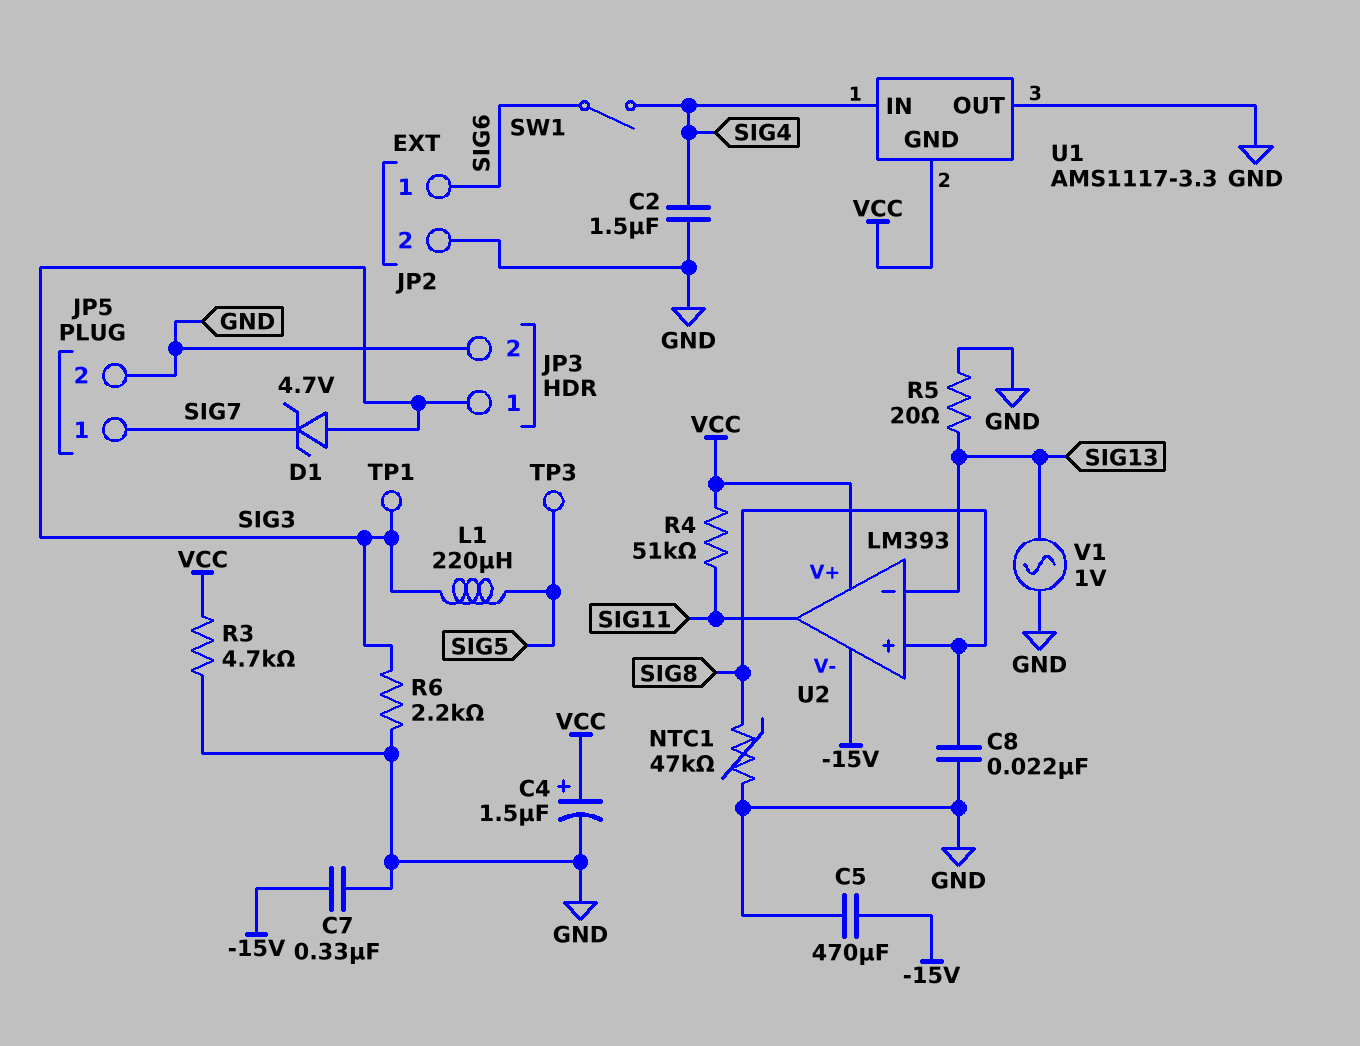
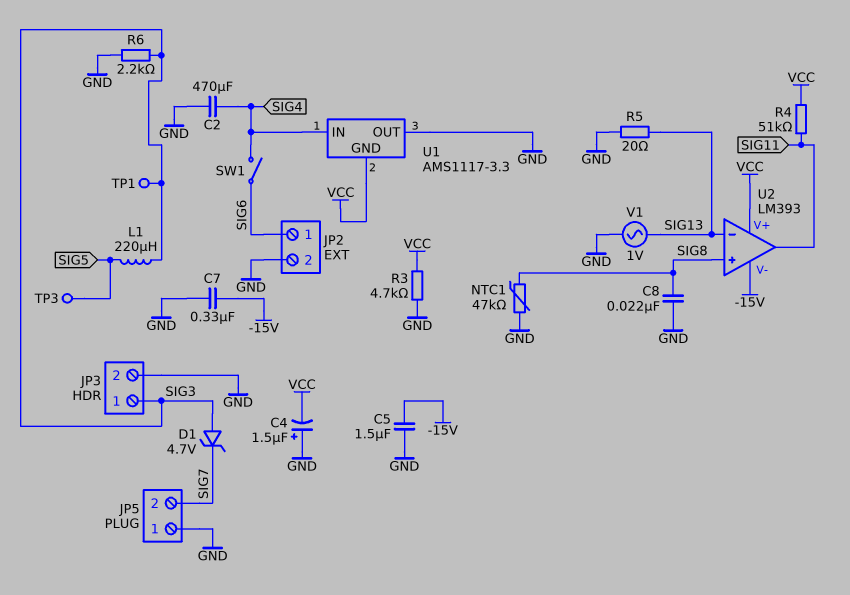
C2: 1.5uF (GND, SIG4) -> 470uF (GND, SIG4)
C4: 1.5uF (plus VCC, minus GND) -> 1.5uF (plus GND, minus VCC)
C5: 470uF (-15V, GND) -> 1.5uF (-15V, GND)
JP5 pin 1: SIG7 -> GND
JP5 pin 2: GND -> SIG7

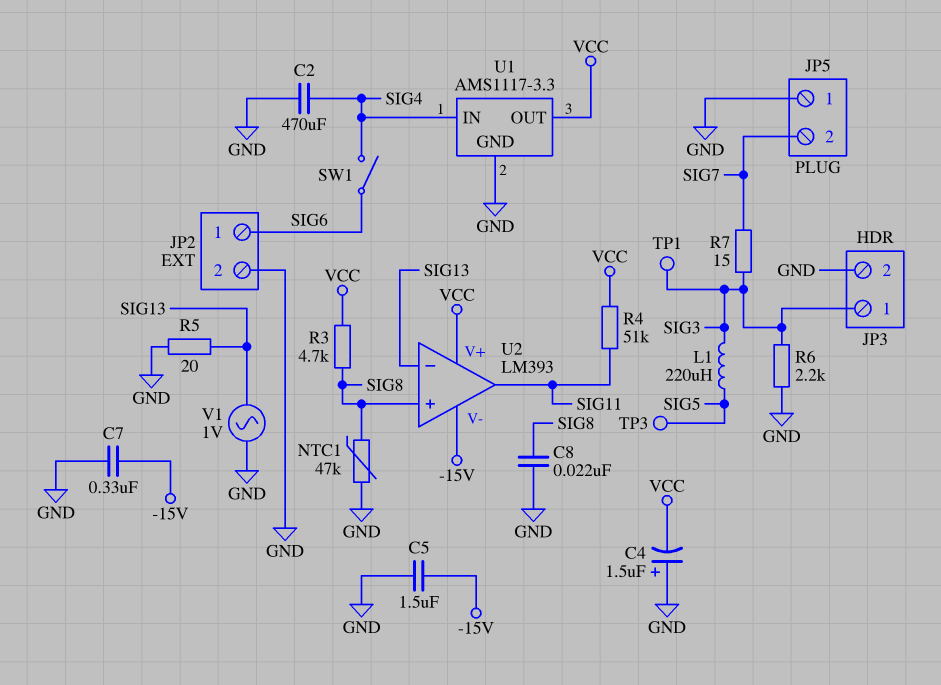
D1: zener 4.7V (A SIG3, K SIG7) -> none
R3: 4.7k (GND, VCC) -> 4.7k (SIG8, VCC)
R7: none -> 15 (SIG3, SIG7)
U1 pin GND: VCC -> GND
U1 pin OUT: GND -> VCC

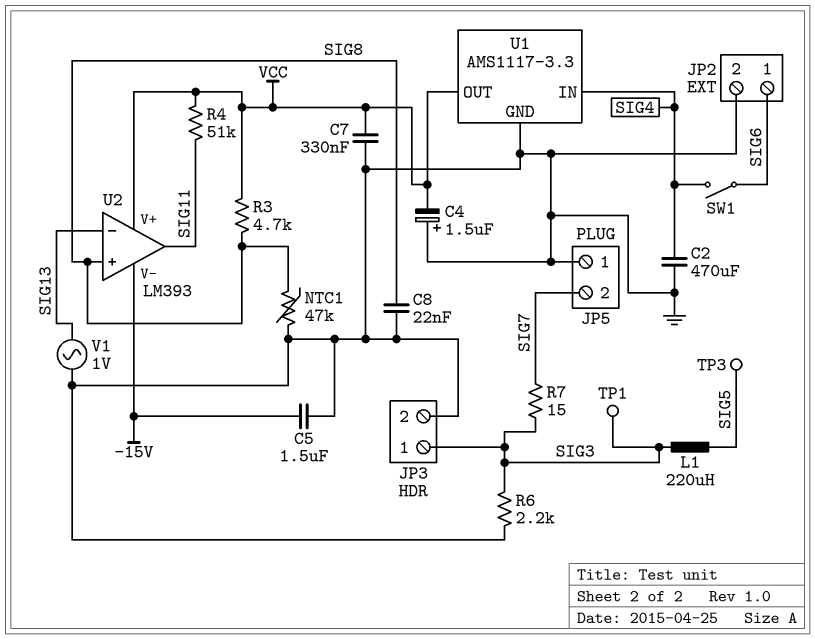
C7: 330nF (-15V, GND) -> 330nF (GND, VCC)
R5: 20 (GND, SIG13) -> none

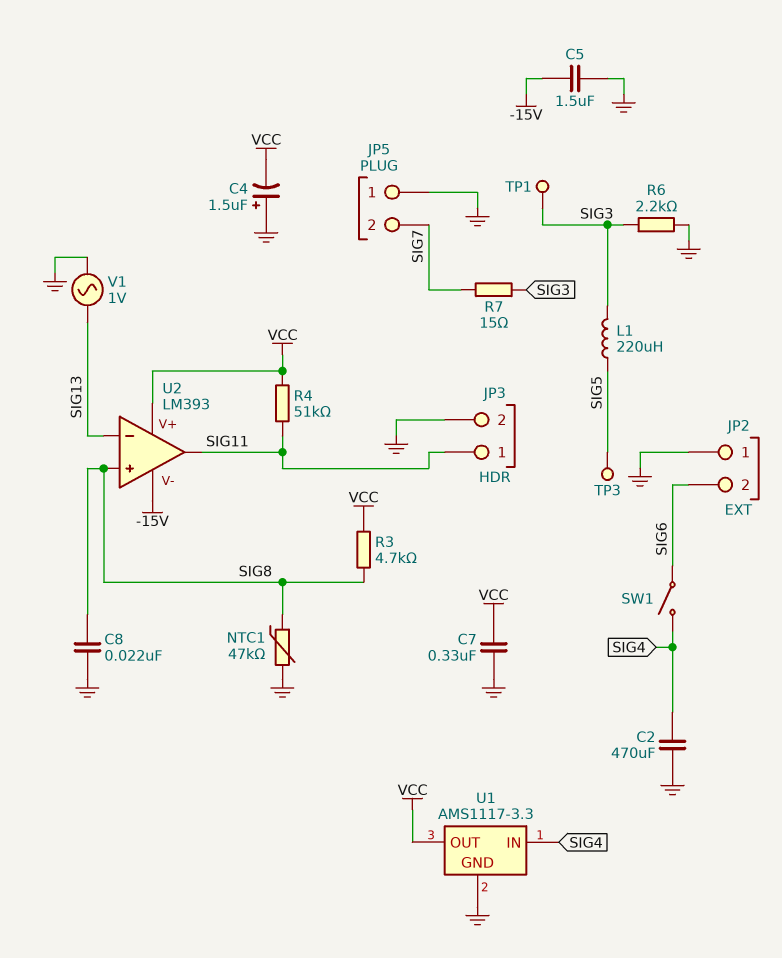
JP2 pin 1: SIG6 -> GND
JP2 pin 2: GND -> SIG6
JP3 pin 1: SIG3 -> SIG11

